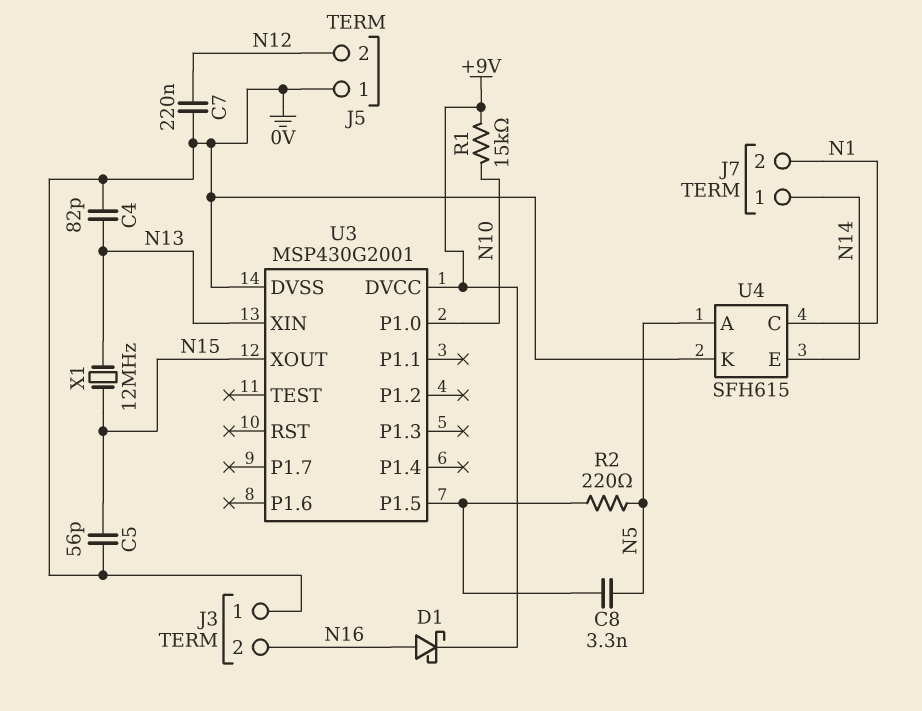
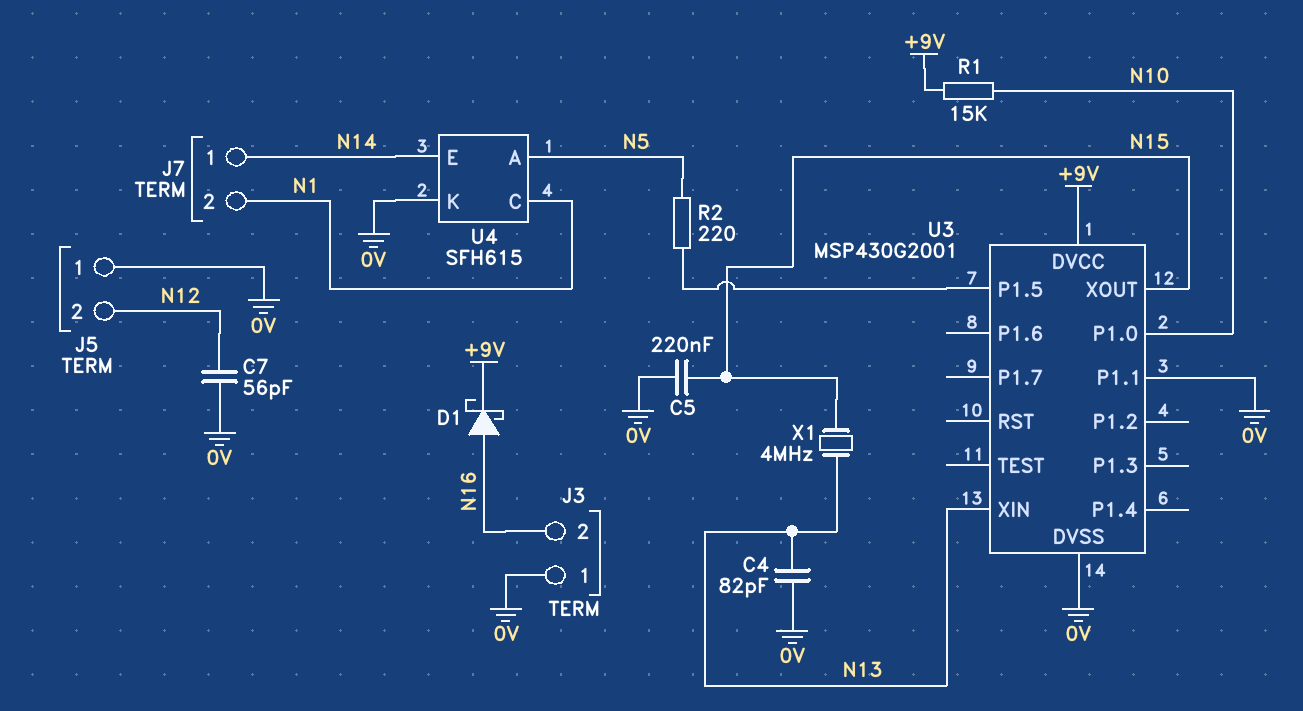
C5: 56pF (0V, N15) -> 220nF (0V, N15)
C7: 220nF (0V, N12) -> 56pF (0V, N12)
C8: 3.3nF (N5, U3/P1.5) -> none
U3 pin P1.1: none -> 0V
X1: 12MHz (N13, N15) -> 4MHz (N13, N15)

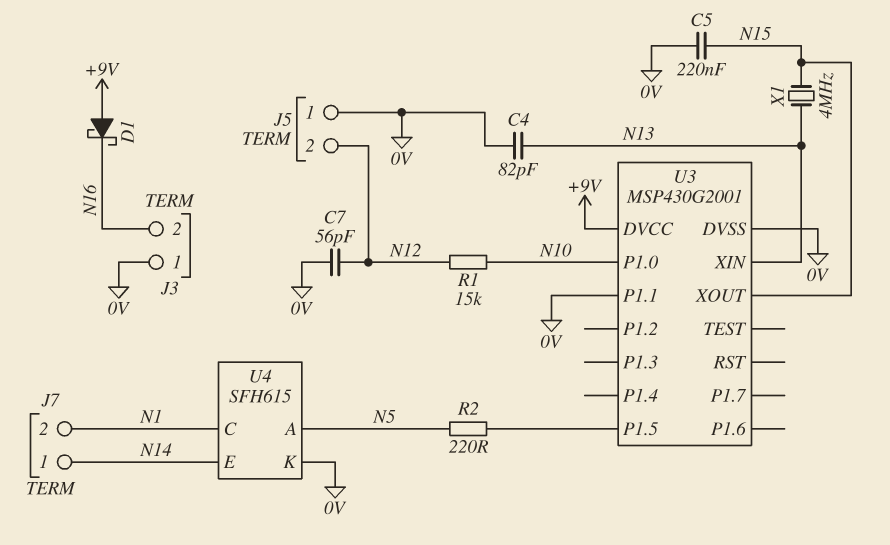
D1: schottky (A N16, K +9V) -> schottky (A +9V, K N16)
R1: 15k (+9V, N10) -> 15k (N10, N12)

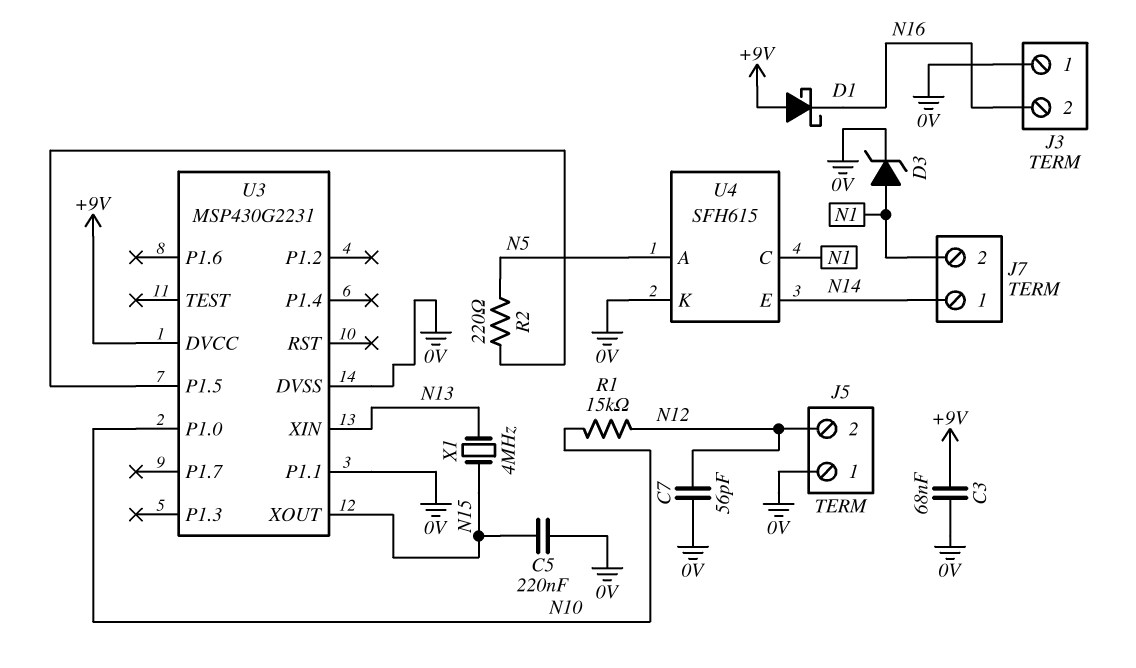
C3: none -> 68nF (+9V, 0V)
C4: 82pF (0V, N13) -> none
D3: none -> zener (A N1, K 0V)
U3: MSP430G2001 -> MSP430G2231

